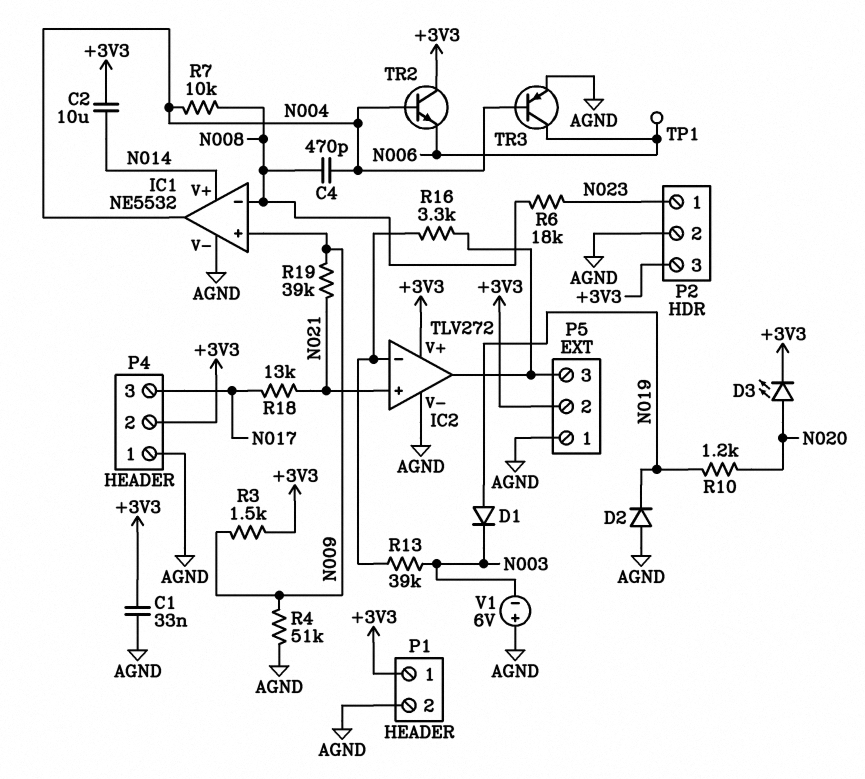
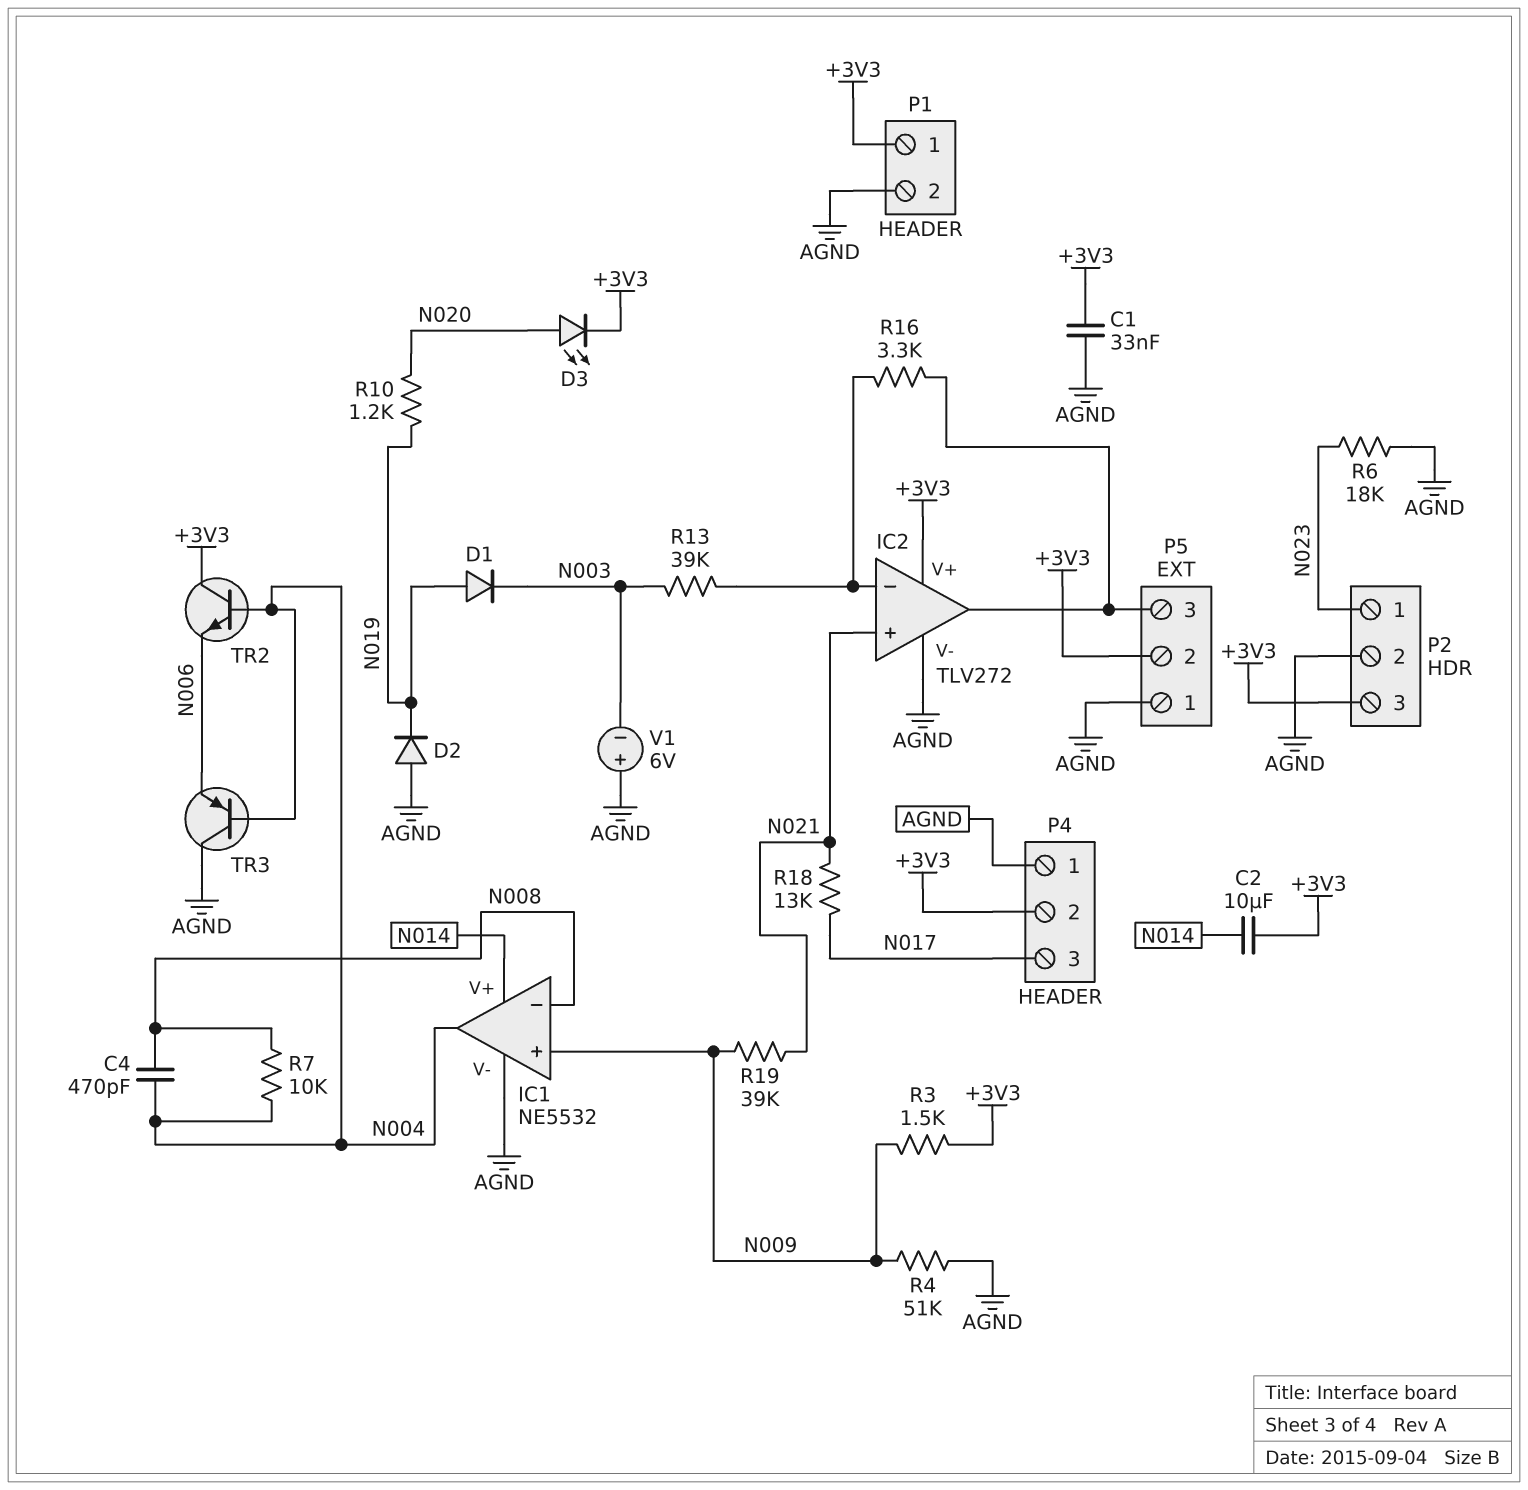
R6: 18k (N008, N023) -> 18k (AGND, N023)
TP1: test point (N006) -> none
TR3: PNP (B N004, C N006, E AGND) -> PNP (B N004, C AGND, E N006)

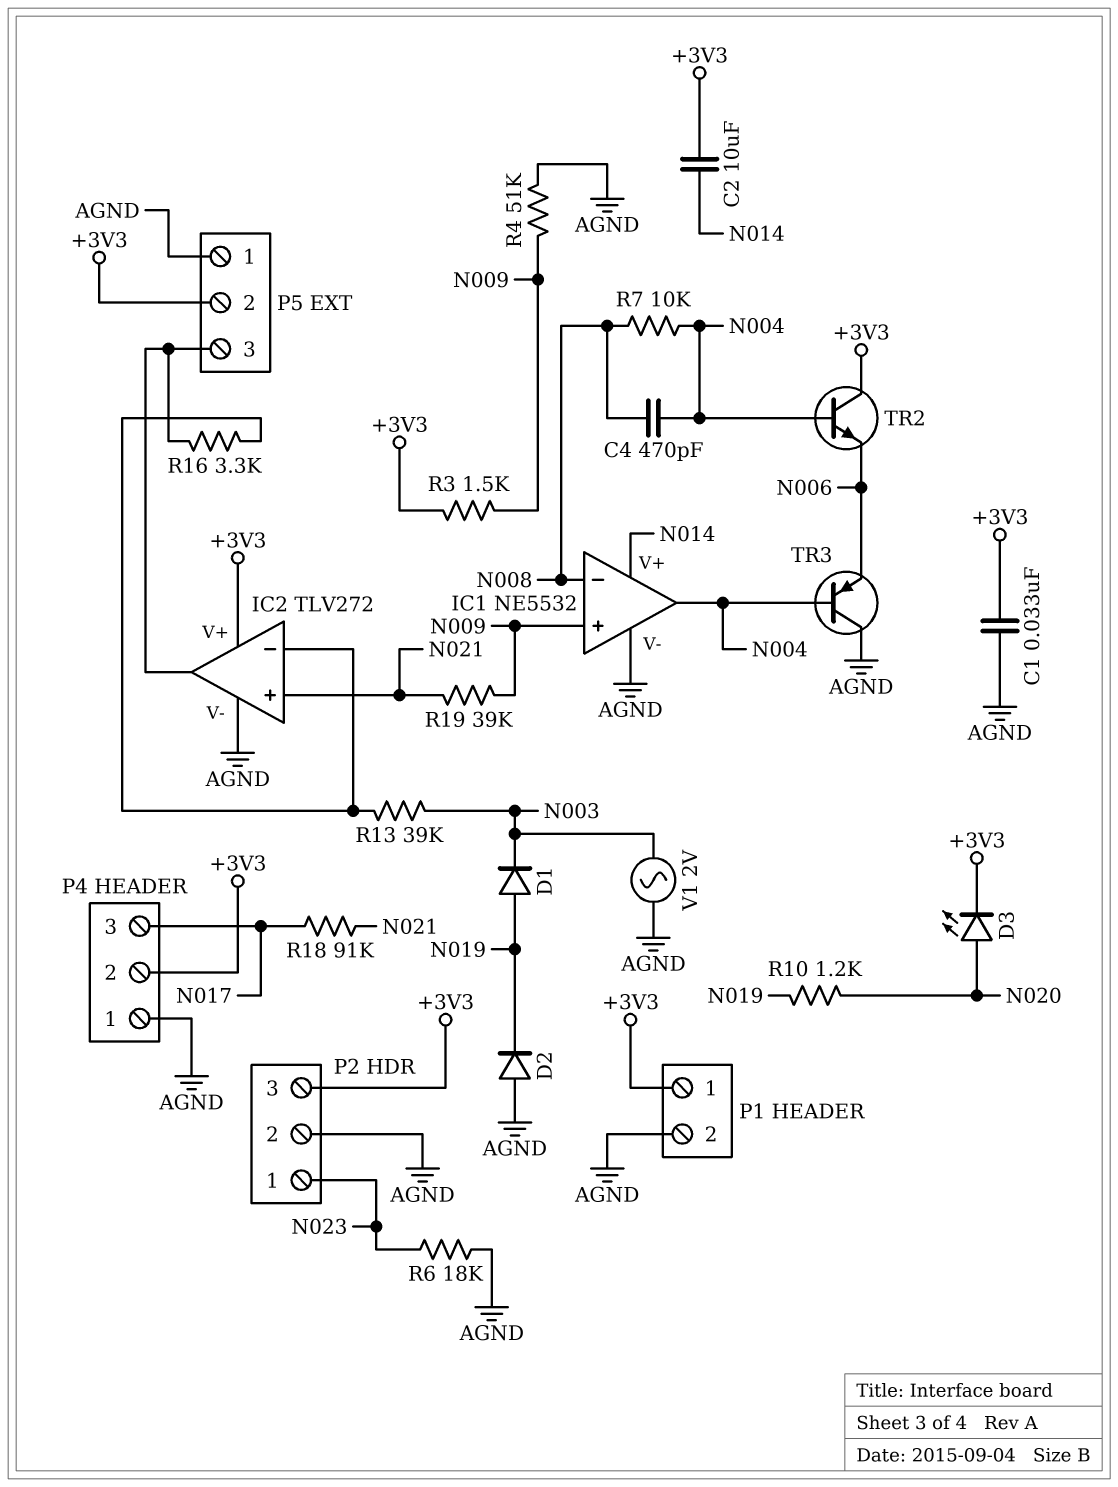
R18: 13k (N017, N021) -> 91k (N017, N021)
V1: 6V (plus AGND, minus N003) -> AC 2V (AGND, N003)

